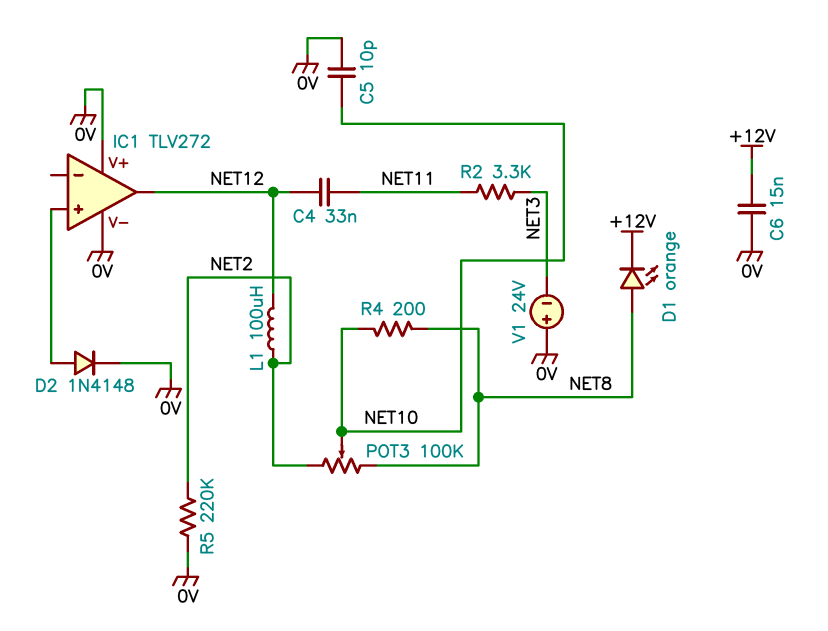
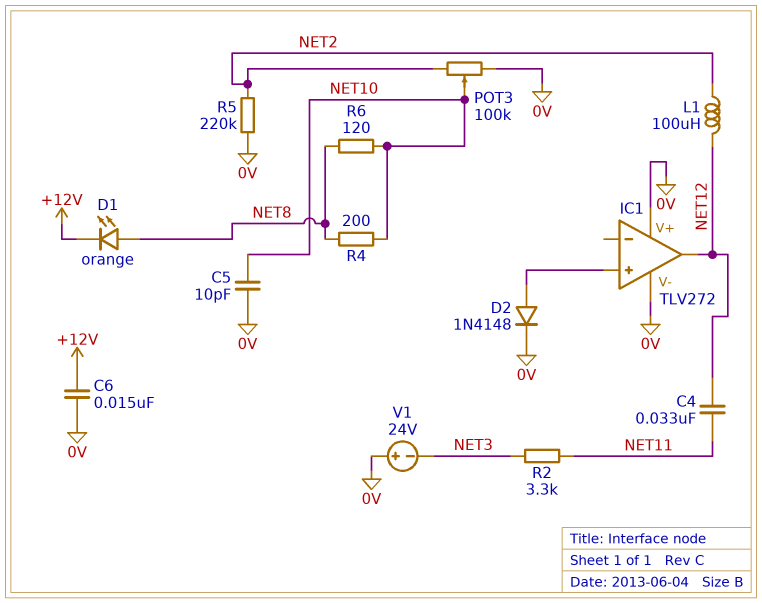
POT3: 100k (NET2, NET8, wiper NET10) -> 100k (0V, NET2, wiper NET10)
R6: none -> 120 (NET8, NET10)

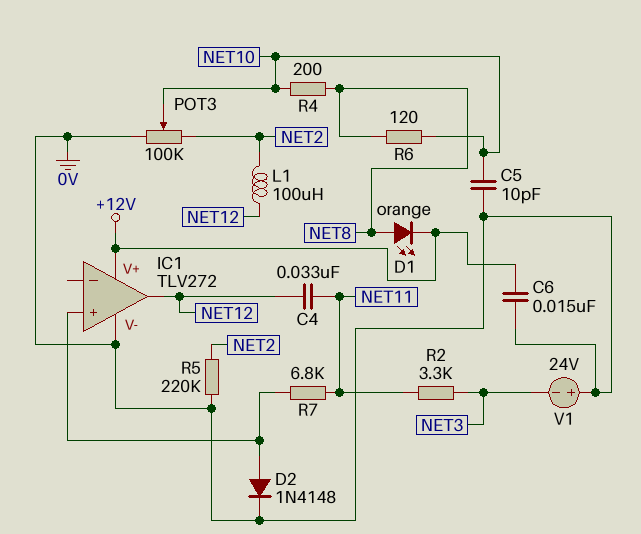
IC1 pin V+: 0V -> +12V
R7: none -> 6.8k (IC1/in+, NET11)

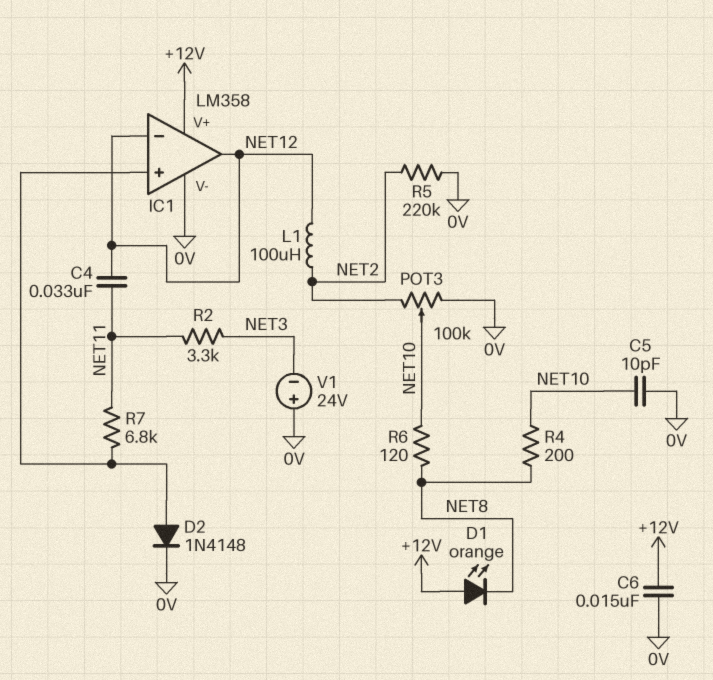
D1: LED orange (A NET8, K +12V) -> LED orange (A +12V, K NET8)
IC1: TLV272 -> LM358
IC1 pin in-: none -> NET12

